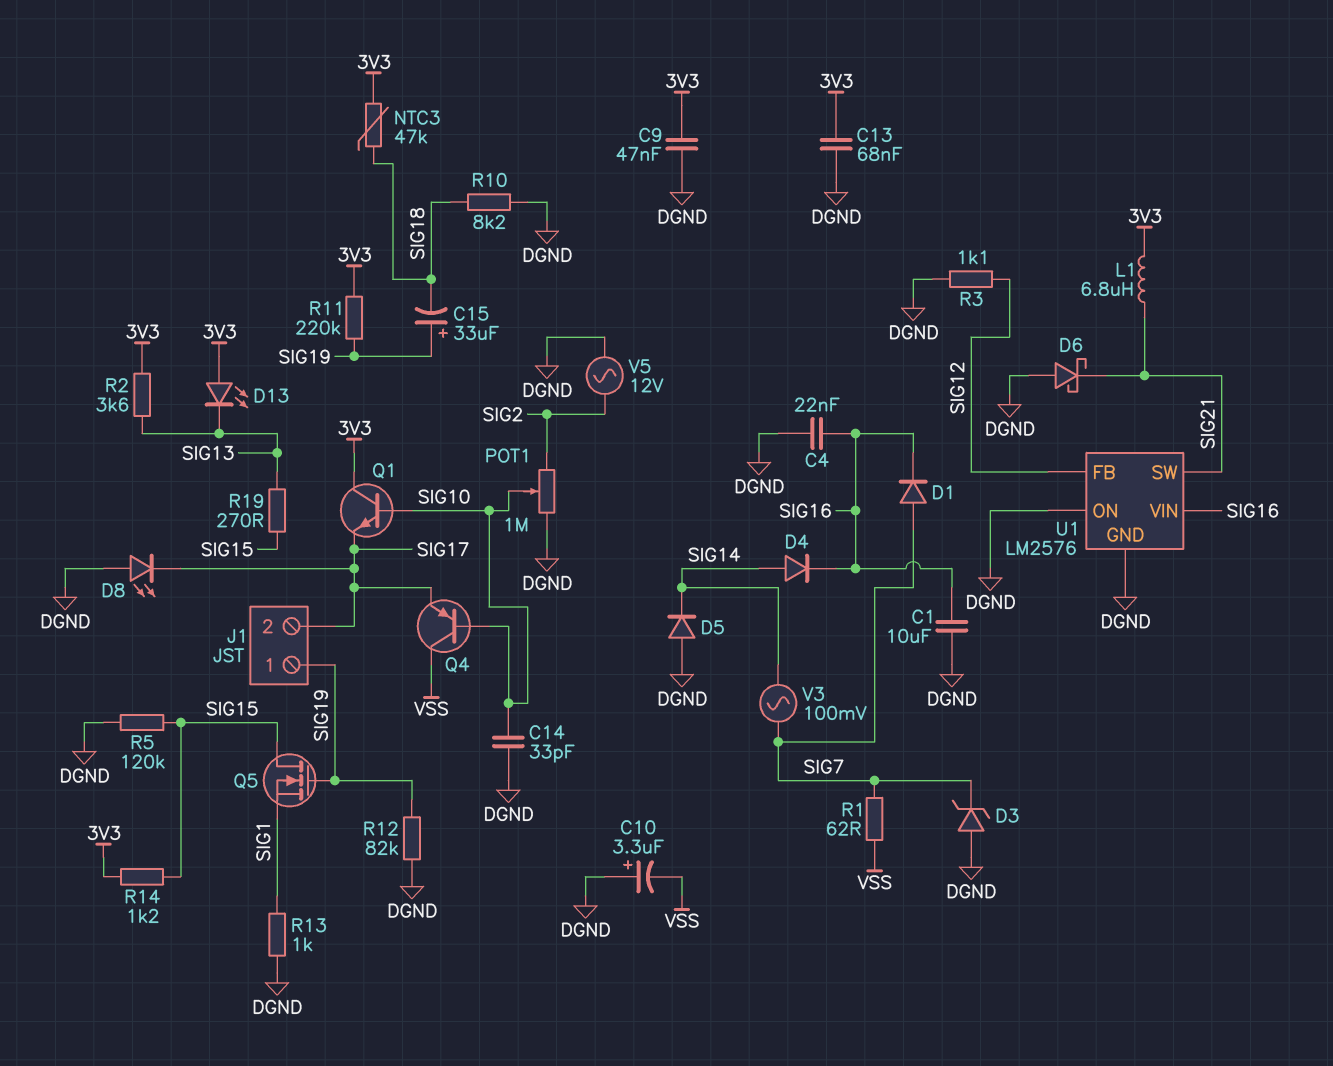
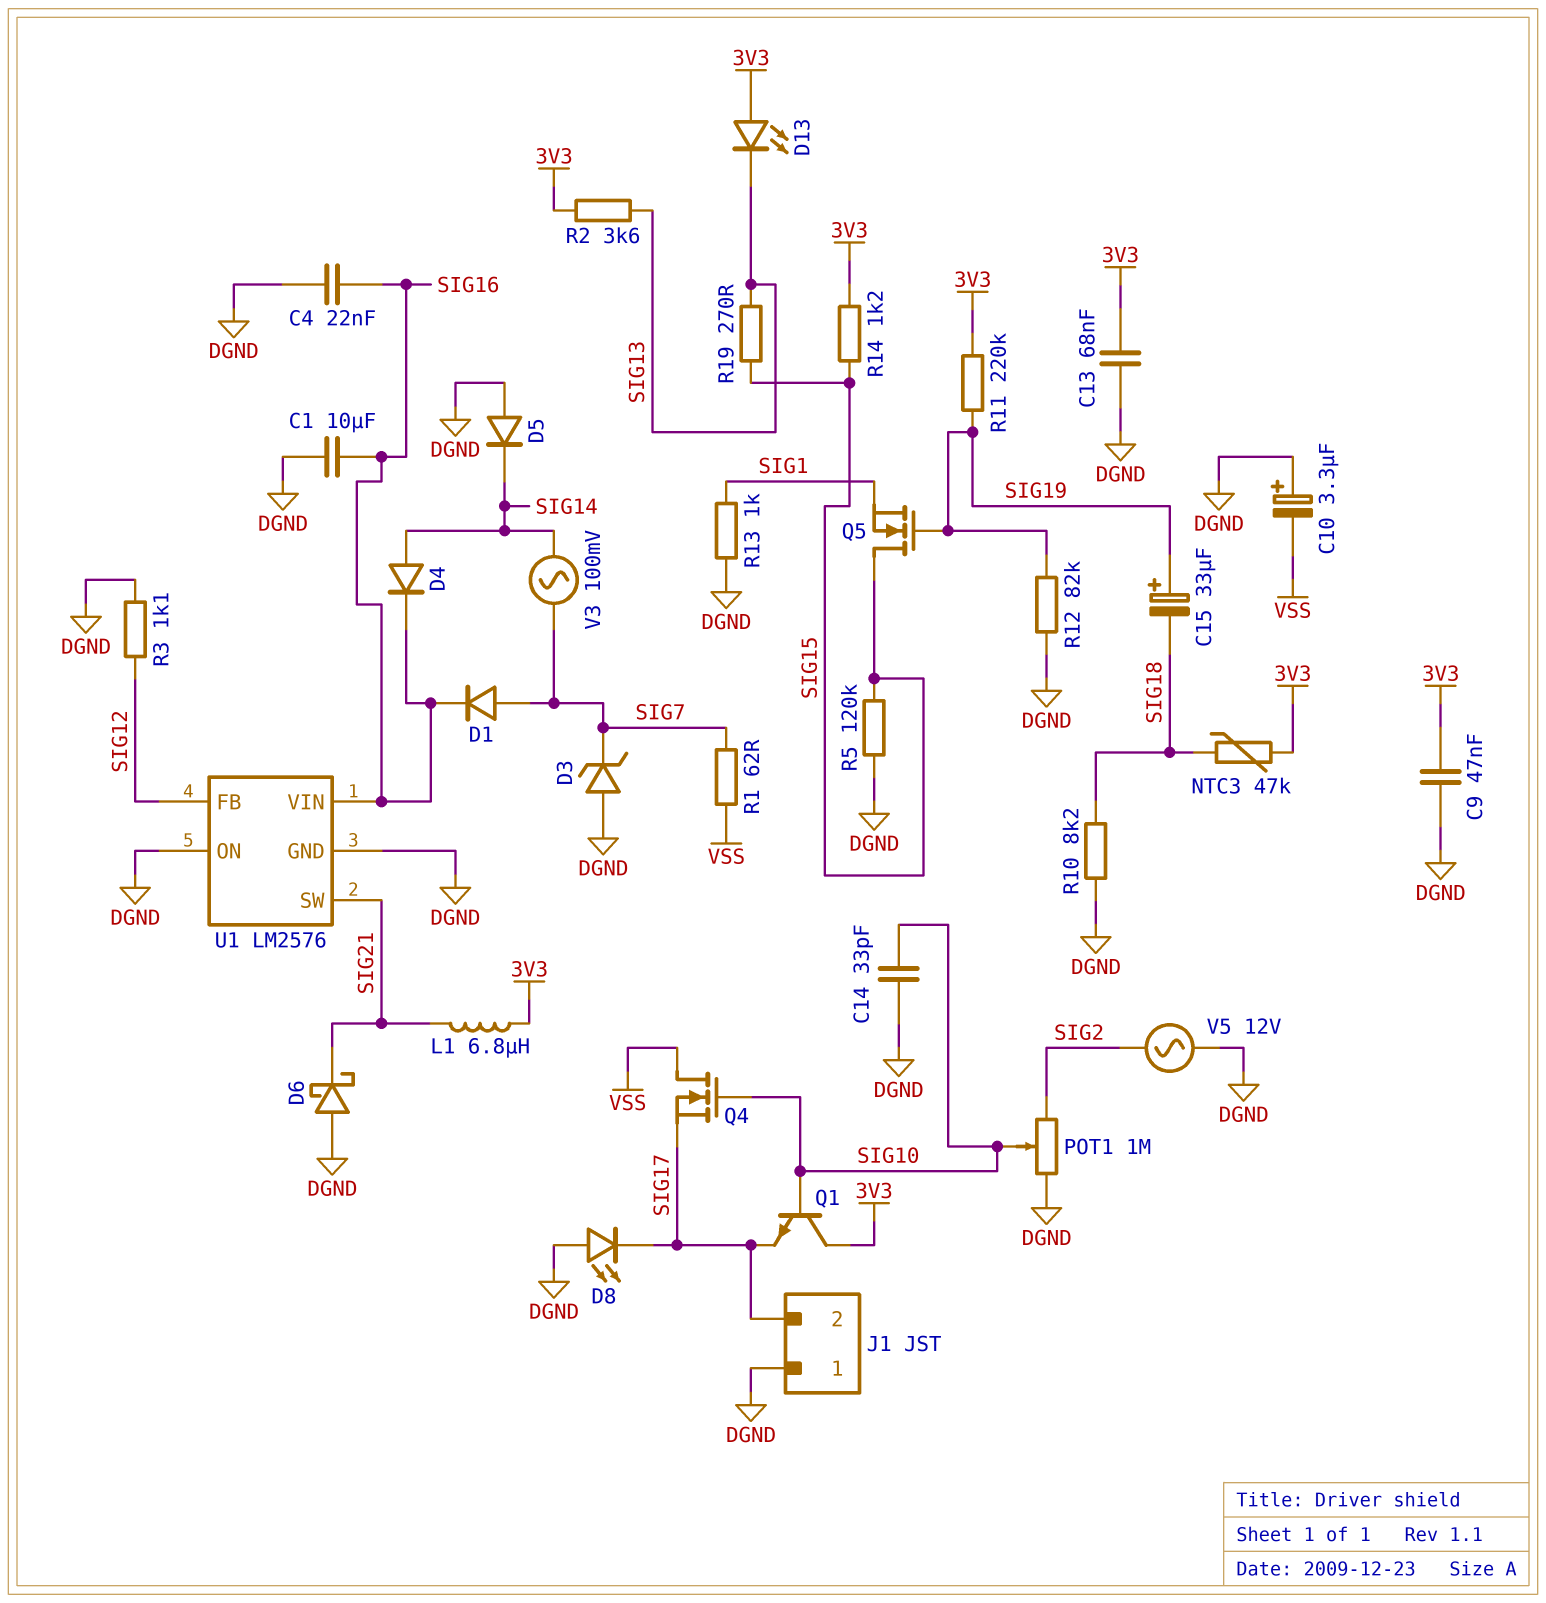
J1 pin 1: SIG19 -> DGND
Q4: PNP (B SIG10, C VSS, E SIG17) -> NMOS (G SIG10, D VSS, S SIG17)

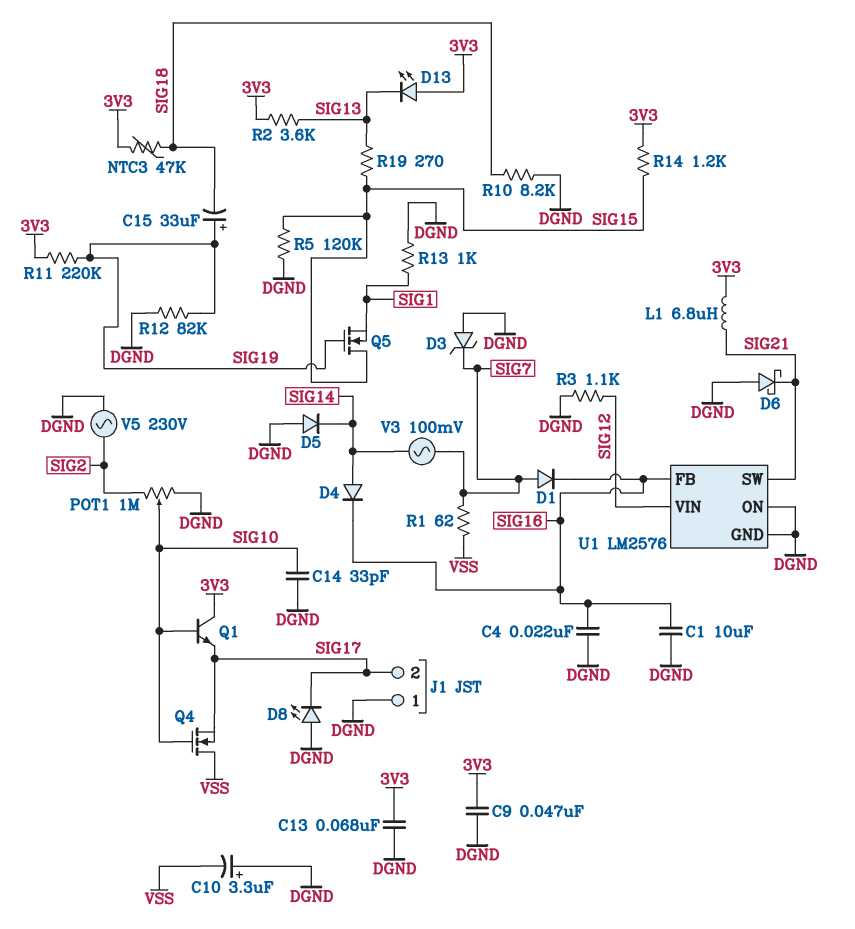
U1 pin FB: SIG12 -> SIG16
U1 pin VIN: SIG16 -> SIG12
V5: AC 12V (DGND, SIG2) -> AC 230V (DGND, SIG2)

